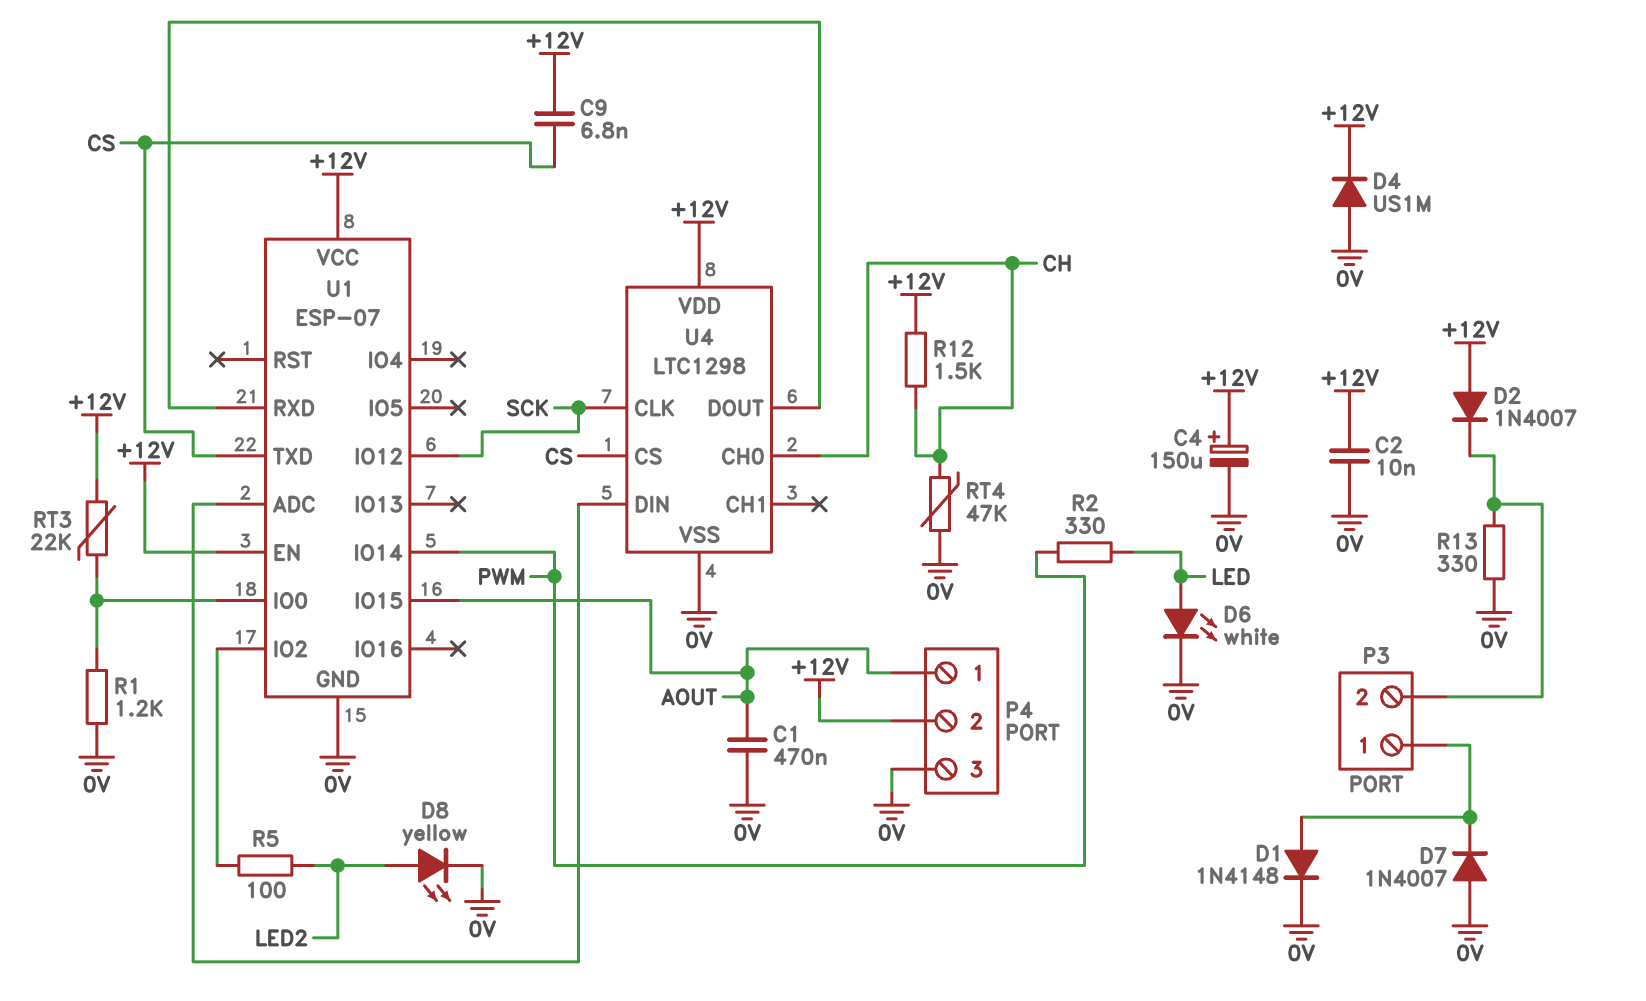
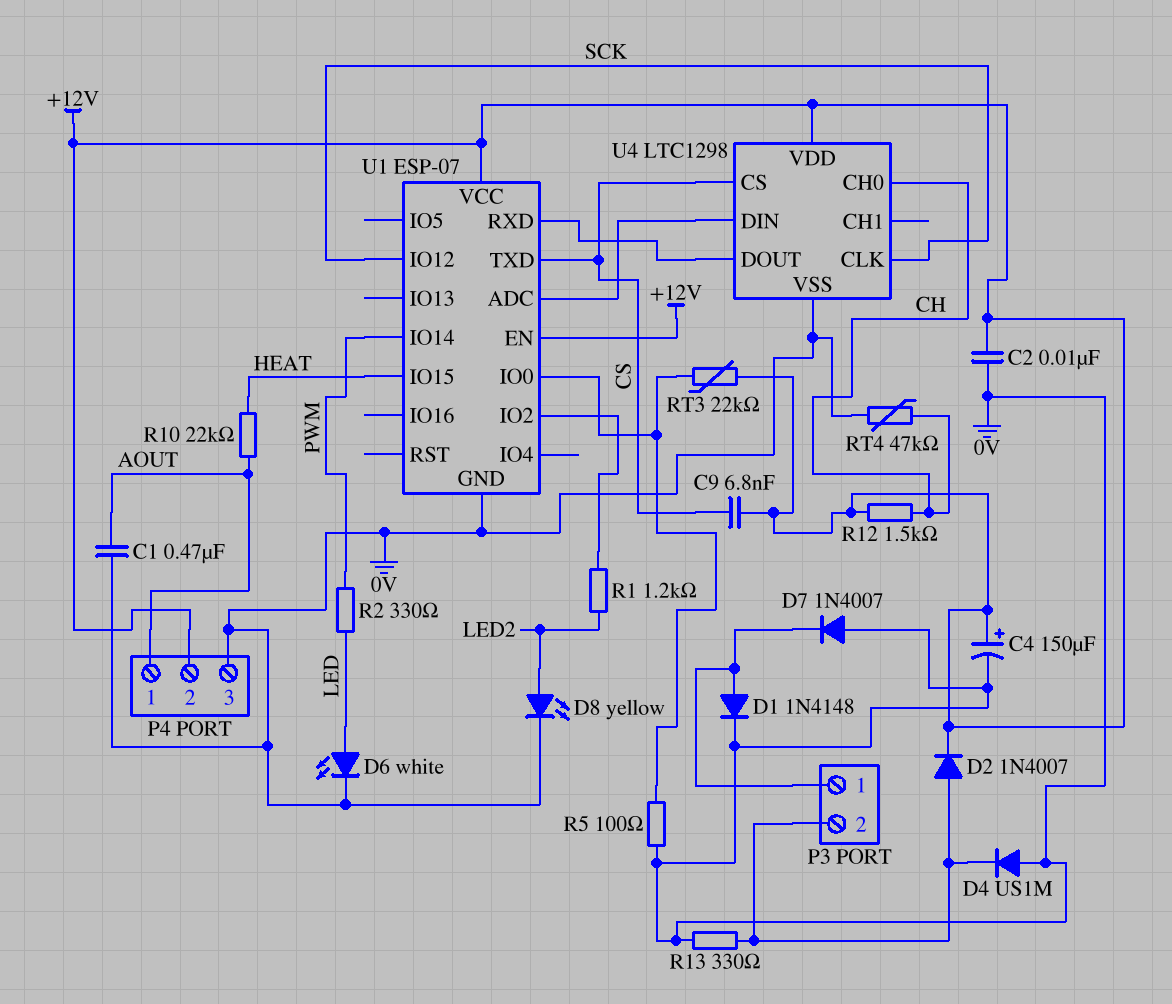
D2: diode 1N4007 (A +12V, K P3/2) -> diode 1N4007 (A P3/2, K +12V)
D4: diode US1M (A 0V, K +12V) -> diode US1M (A 0V, K P3/2)
R1: 1.2k (0V, U1/IO0) -> 1.2k (LED2, U1/IO2)
R5: 100 (LED2, U1/IO2) -> 100 (0V, U1/IO0)
R10: none -> 22k (AOUT, HEAT)
U1 pin IO15: AOUT -> HEAT

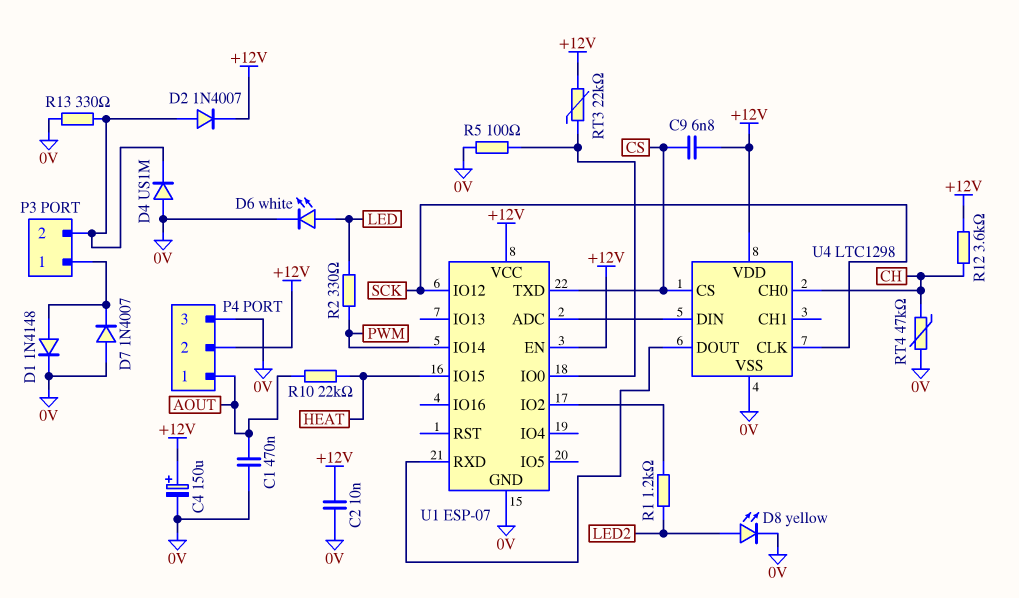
R12: 1.5k (+12V, CH) -> 3.6k (+12V, CH)

